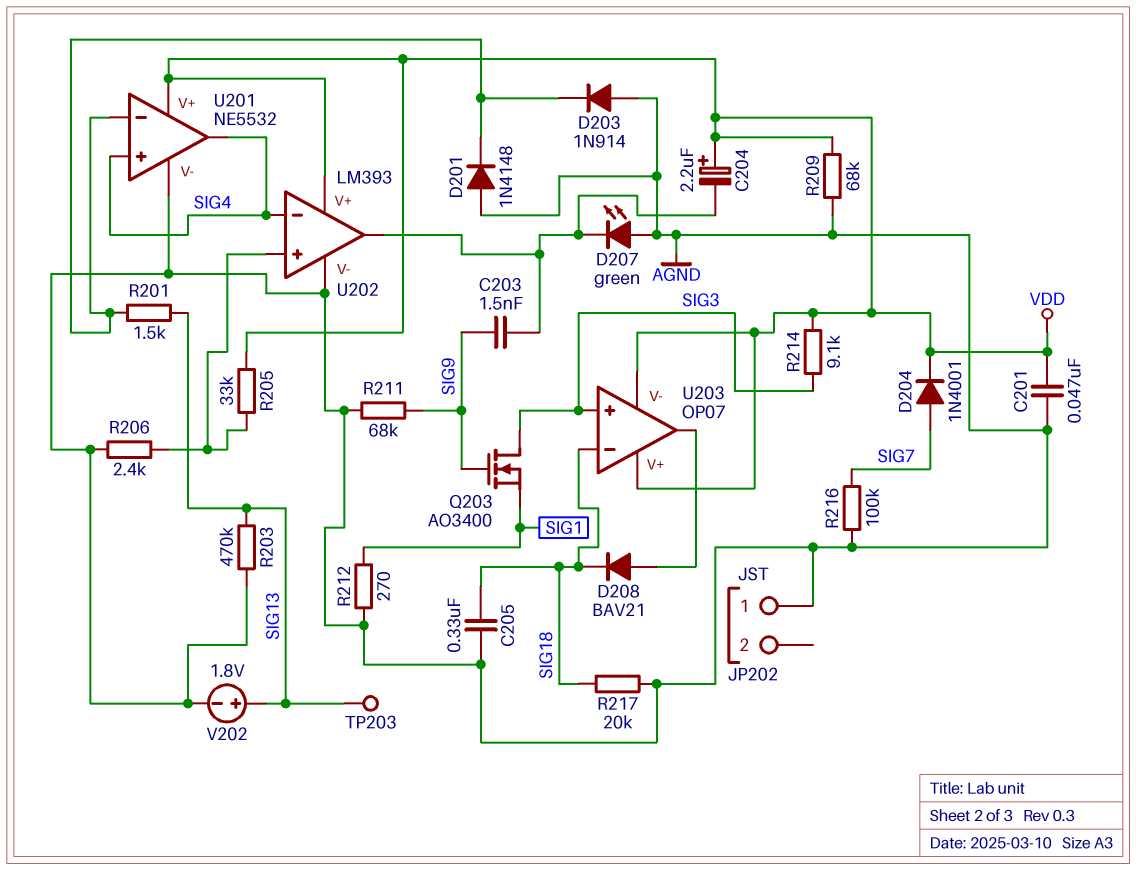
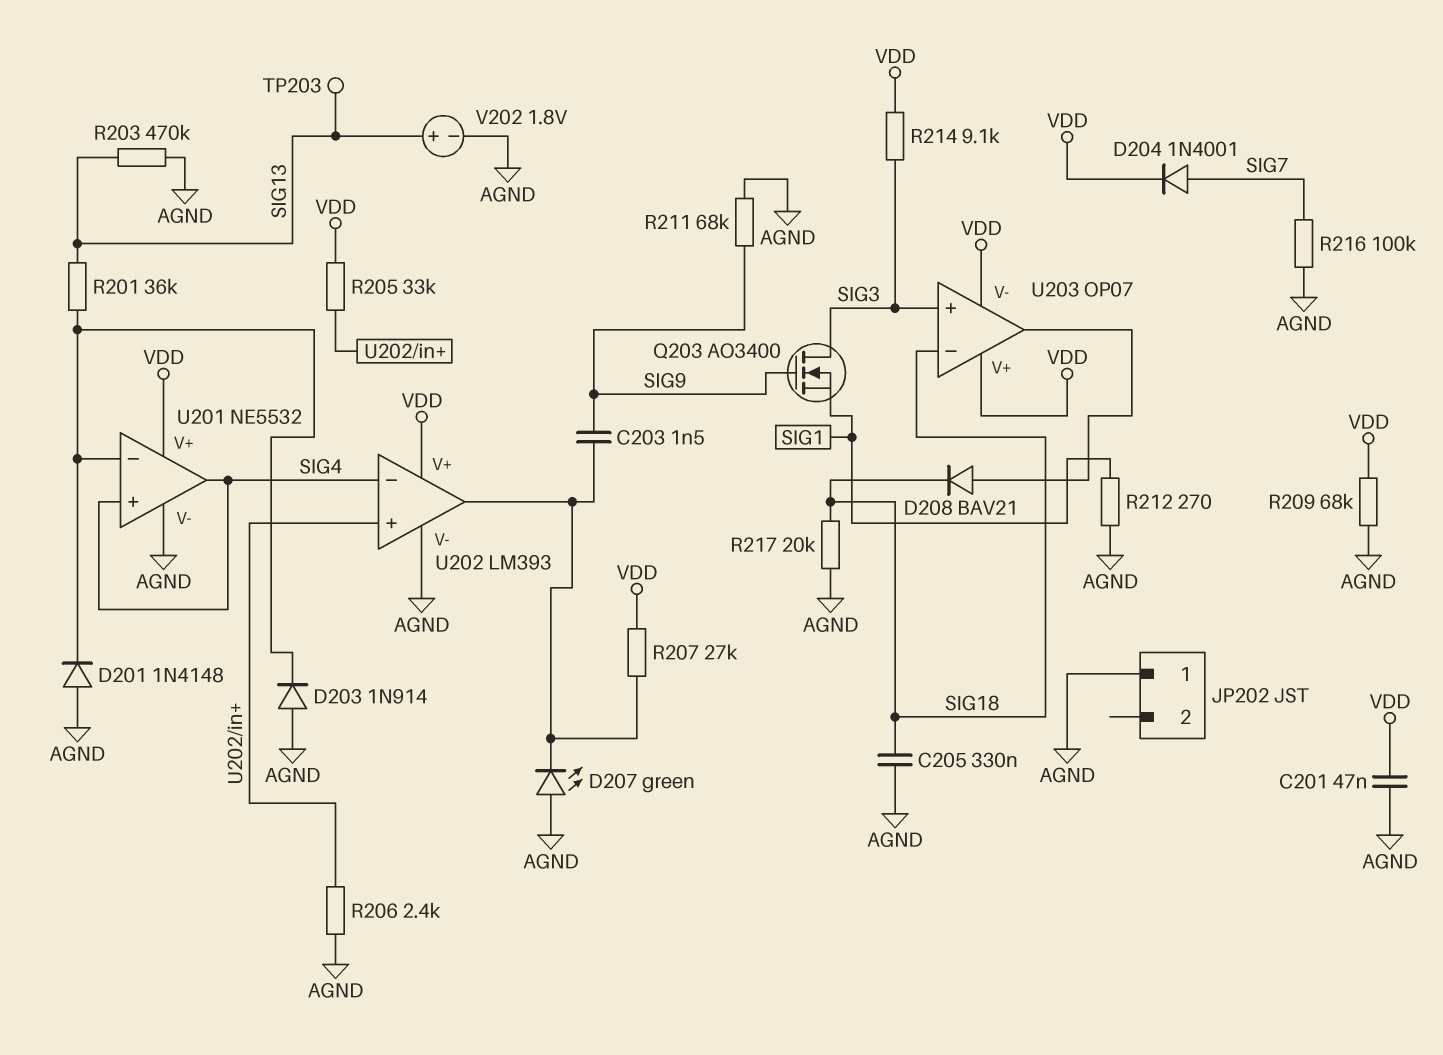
C204: 2.2uF (plus VDD, minus U202/out) -> none
R201: 1.5k (SIG13, U201/in-) -> 36k (SIG13, U201/in-)
R207: none -> 27k (U202/out, VDD)

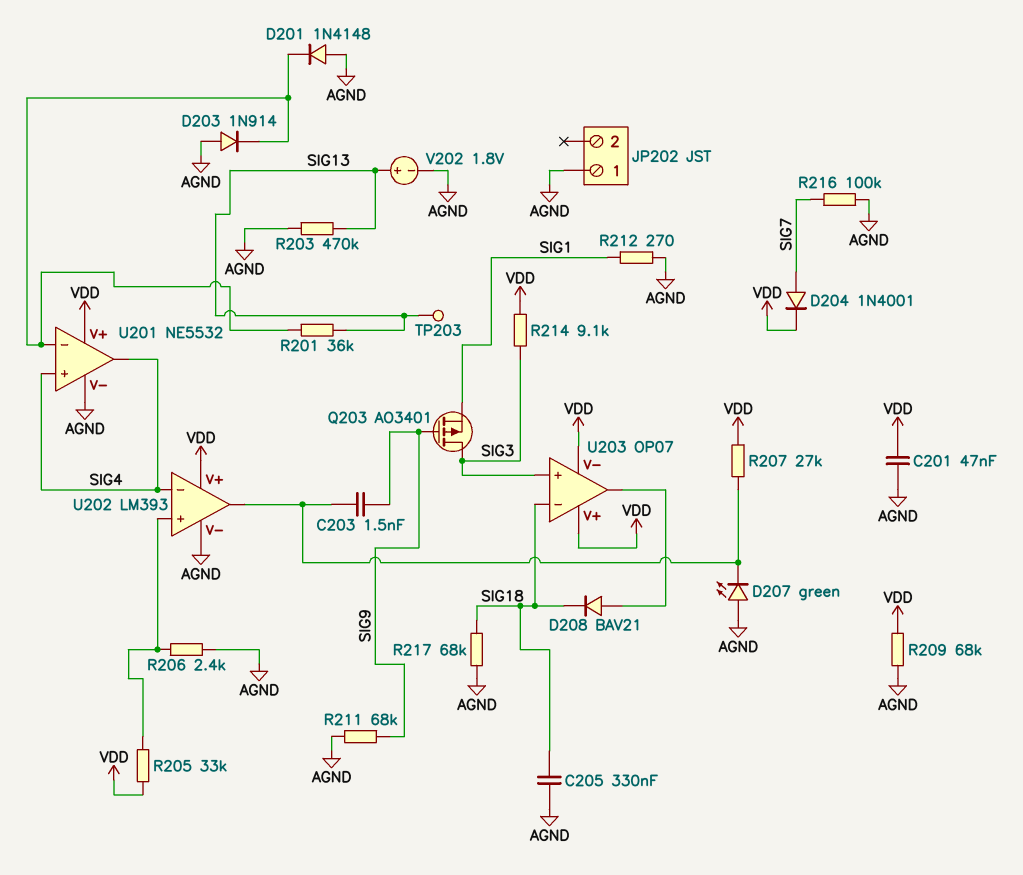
Q203: NMOS AO3400 (G SIG9, D SIG3, S SIG1) -> PMOS AO3401 (G SIG9, D SIG3, S SIG1)
R217: 20k (AGND, SIG18) -> 68k (AGND, SIG18)

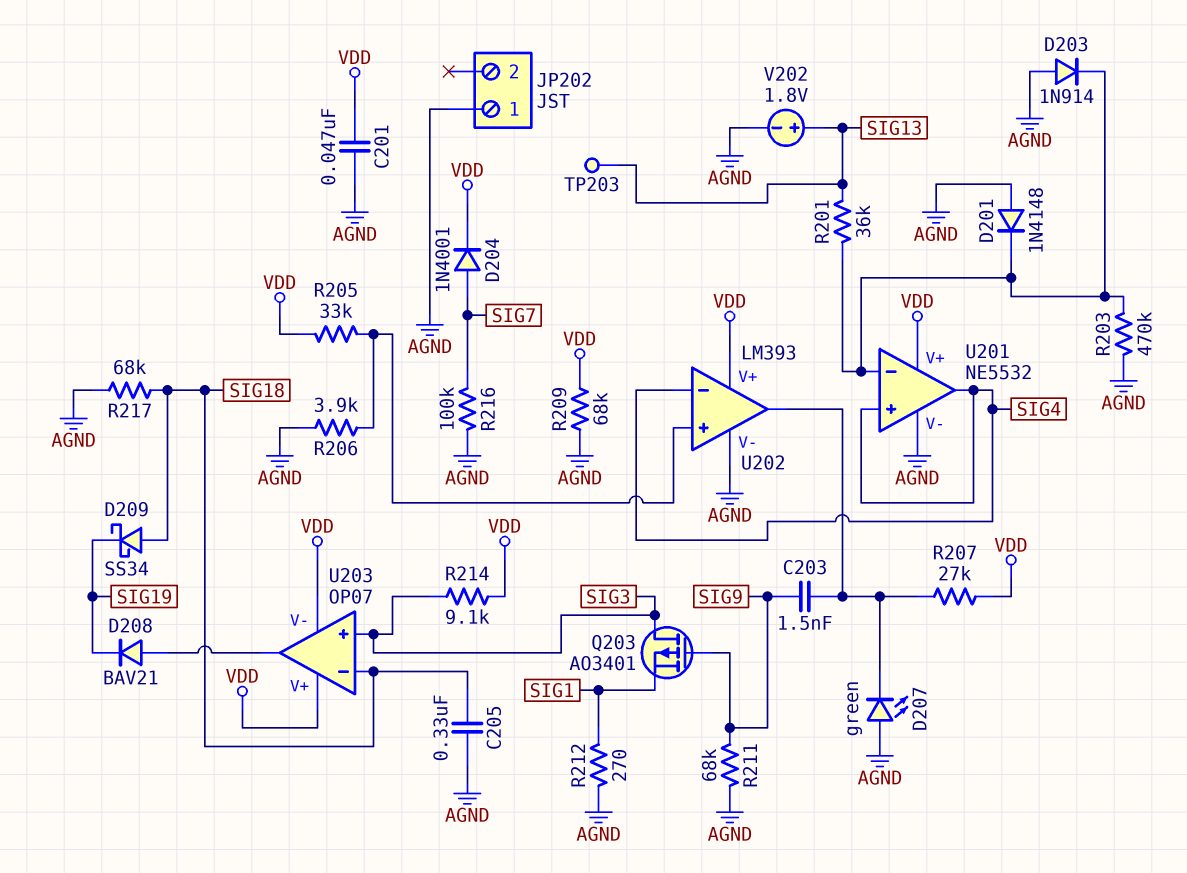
D208: diode BAV21 (A U203/out, K SIG18) -> diode BAV21 (A U203/out, K SIG19)
D209: none -> schottky SS34 (A SIG18, K SIG19)
R203: 470k (AGND, SIG13) -> 470k (AGND, U201/in-)
R206: 2.4k (AGND, U202/in+) -> 3.9k (AGND, U202/in+)

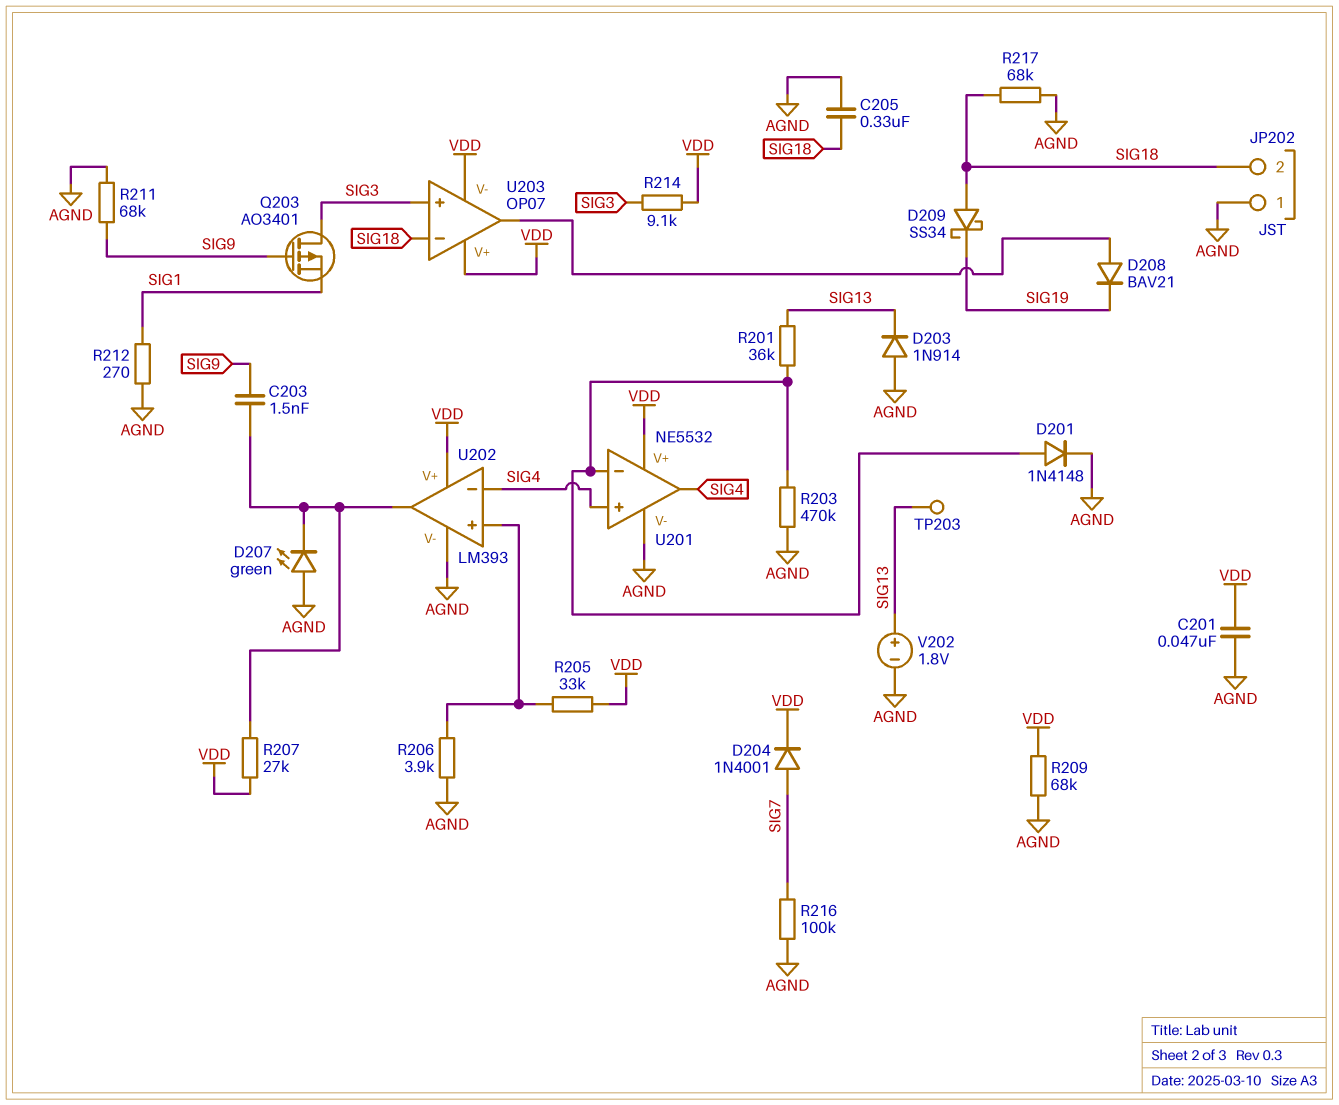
D201: diode 1N4148 (A AGND, K U201/in-) -> diode 1N4148 (A U201/in-, K AGND)
D203: diode 1N914 (A AGND, K U201/in-) -> diode 1N914 (A AGND, K SIG13)
JP202 pin 2: none -> SIG18

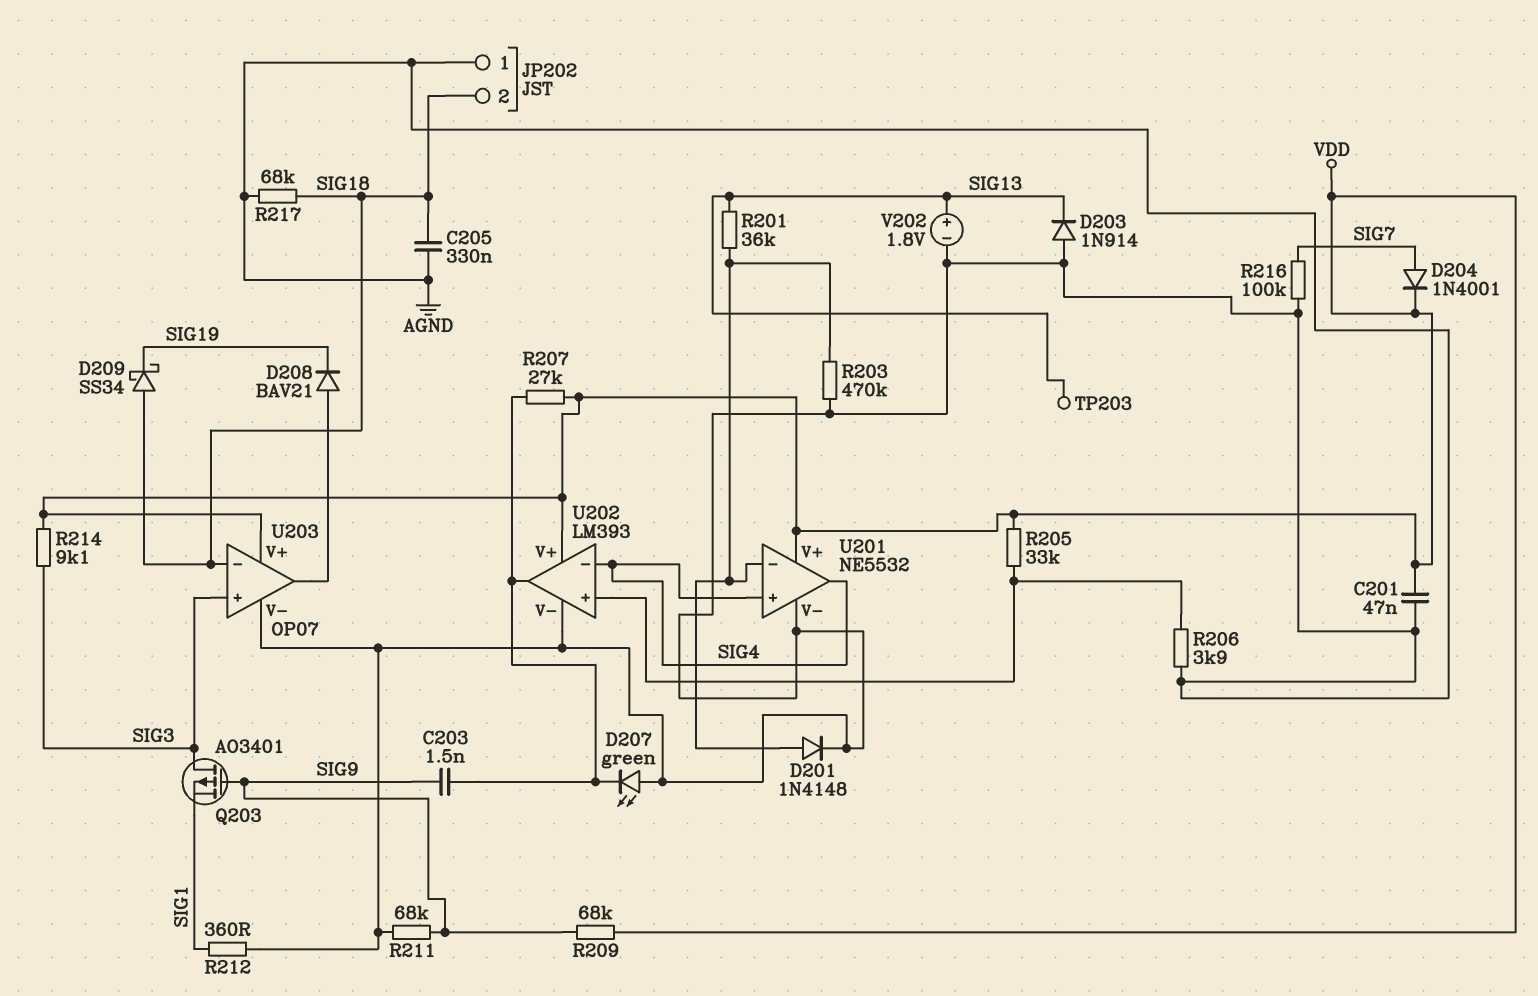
R209: 68k (AGND, VDD) -> 68k (SIG9, VDD)
R212: 270 (AGND, SIG1) -> 360 (AGND, SIG1)
U203 pin V-: VDD -> AGND

